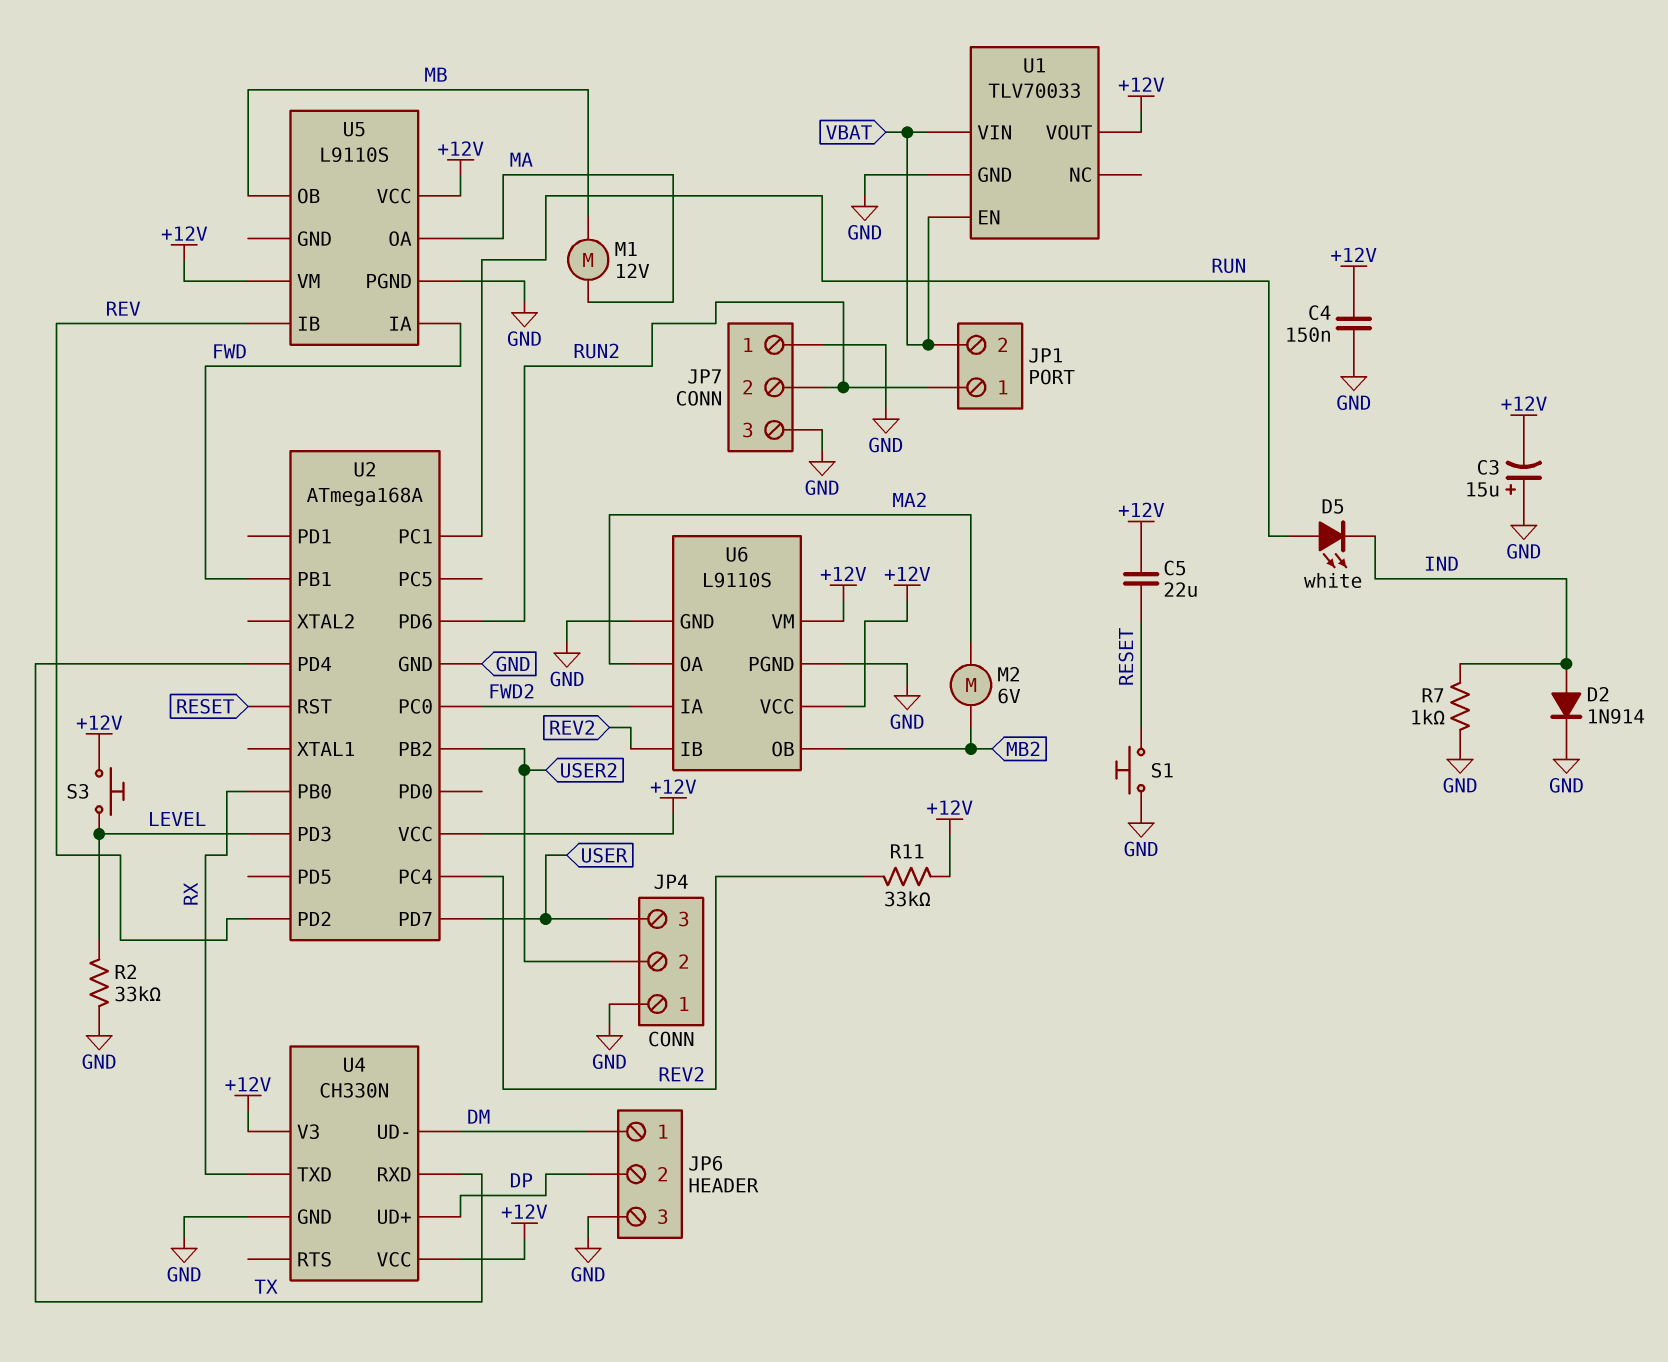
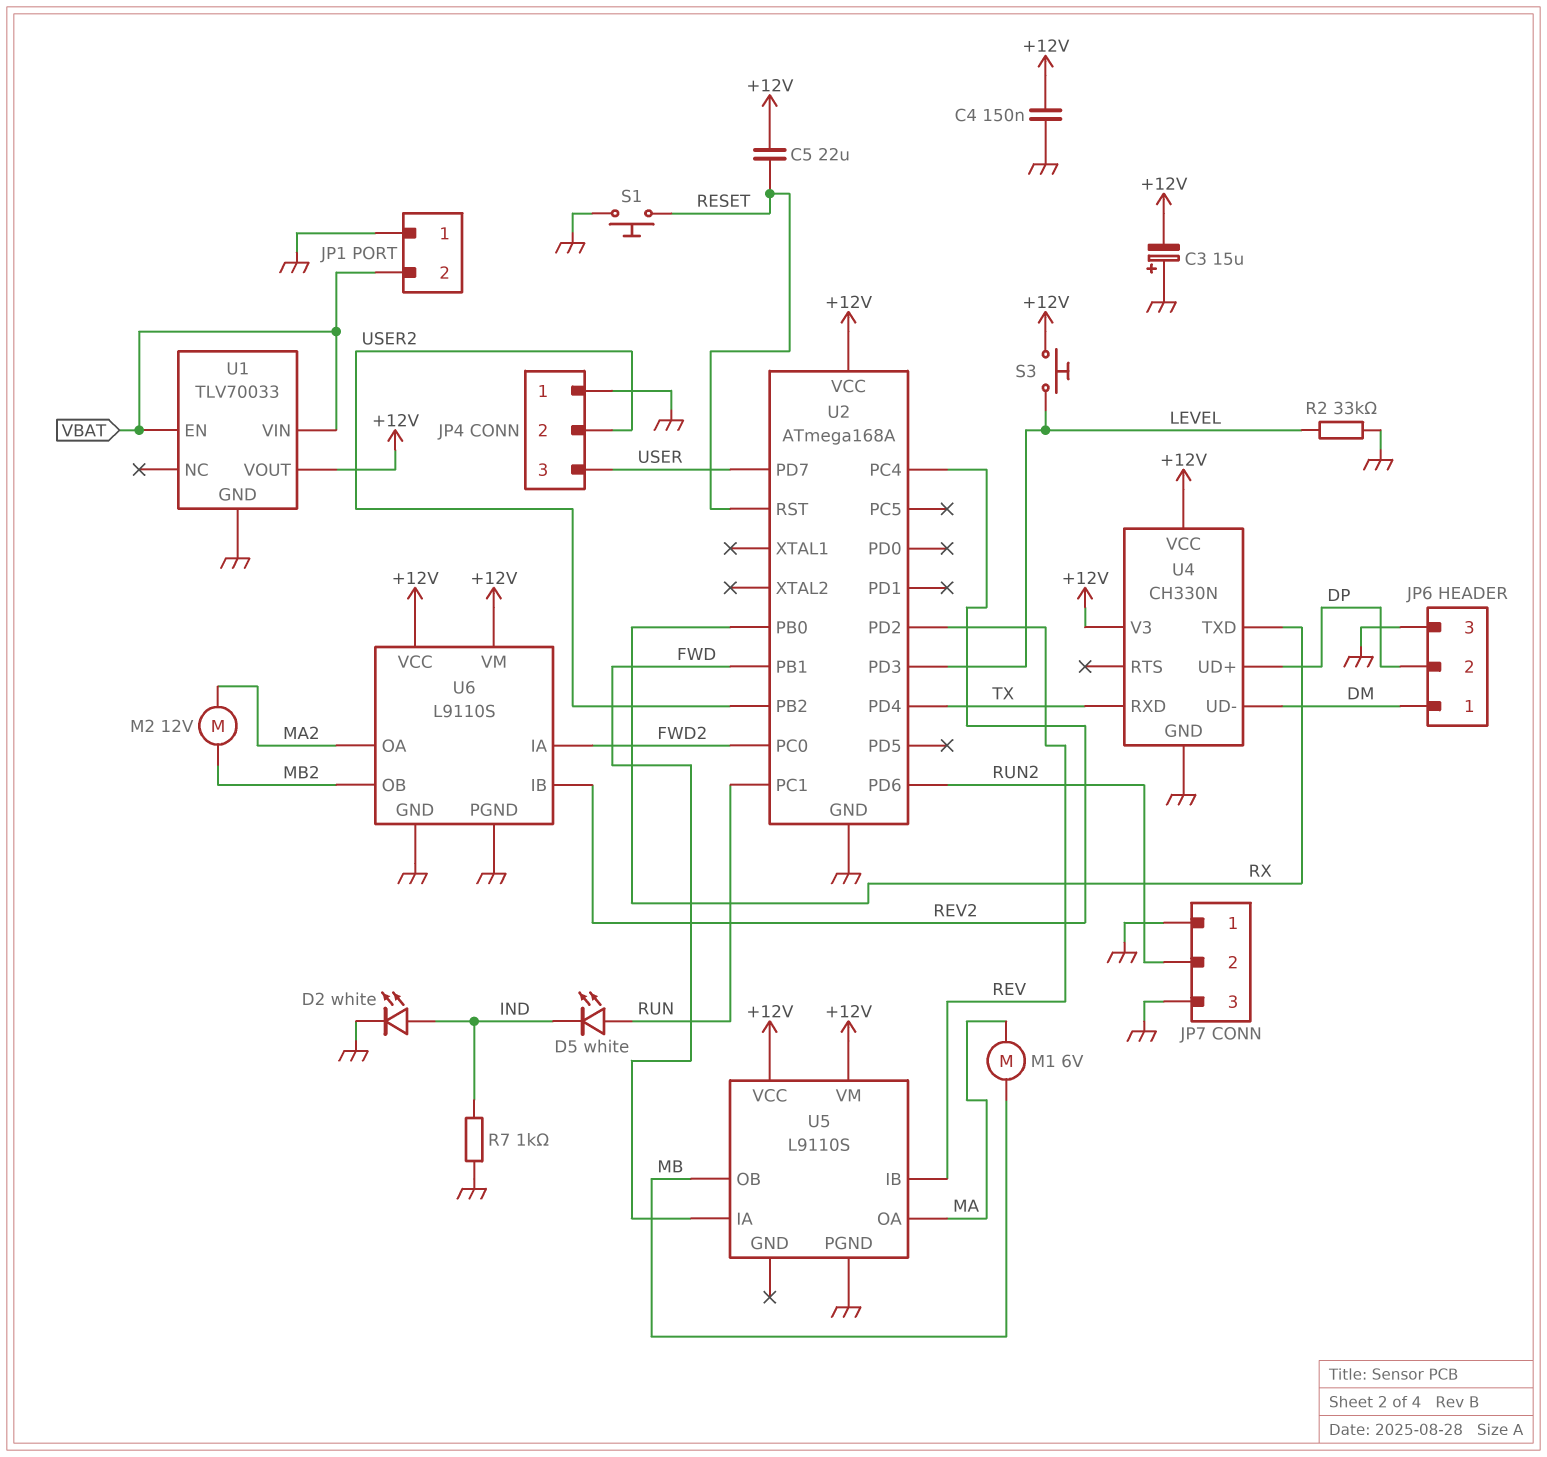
D2: diode 1N914 (A IND, K GND) -> LED white (A IND, K GND)
JP1 pin 1: RUN2 -> GND
M1: motor 12V (MA, MB) -> motor 6V (MA, MB)
M2: motor 6V (MA2, MB2) -> motor 12V (MA2, MB2)
R11: 33k (+12V, REV2) -> none

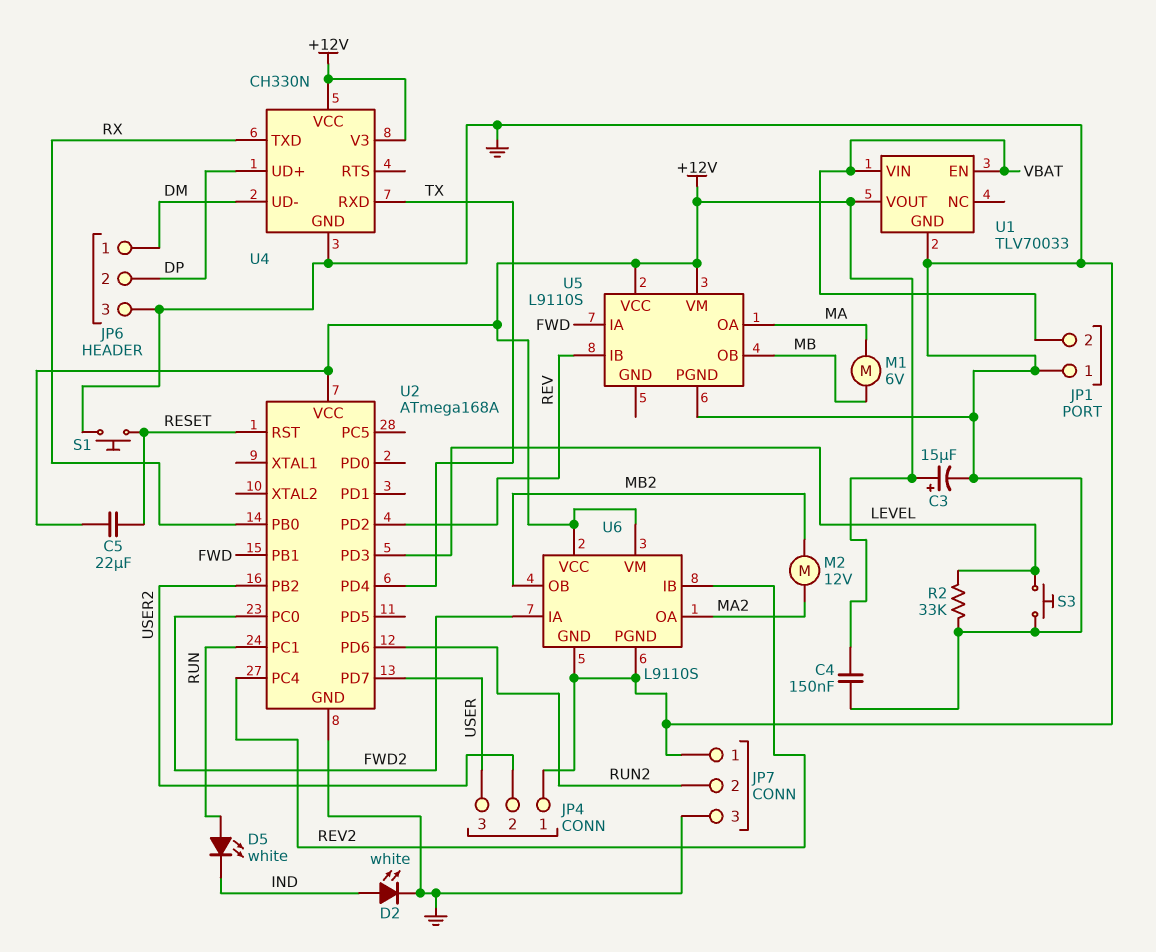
C3: 15uF (plus GND, minus +12V) -> 15uF (plus +12V, minus GND)
R7: 1k (GND, IND) -> none
S3: button (+12V, LEVEL) -> button (GND, LEVEL)

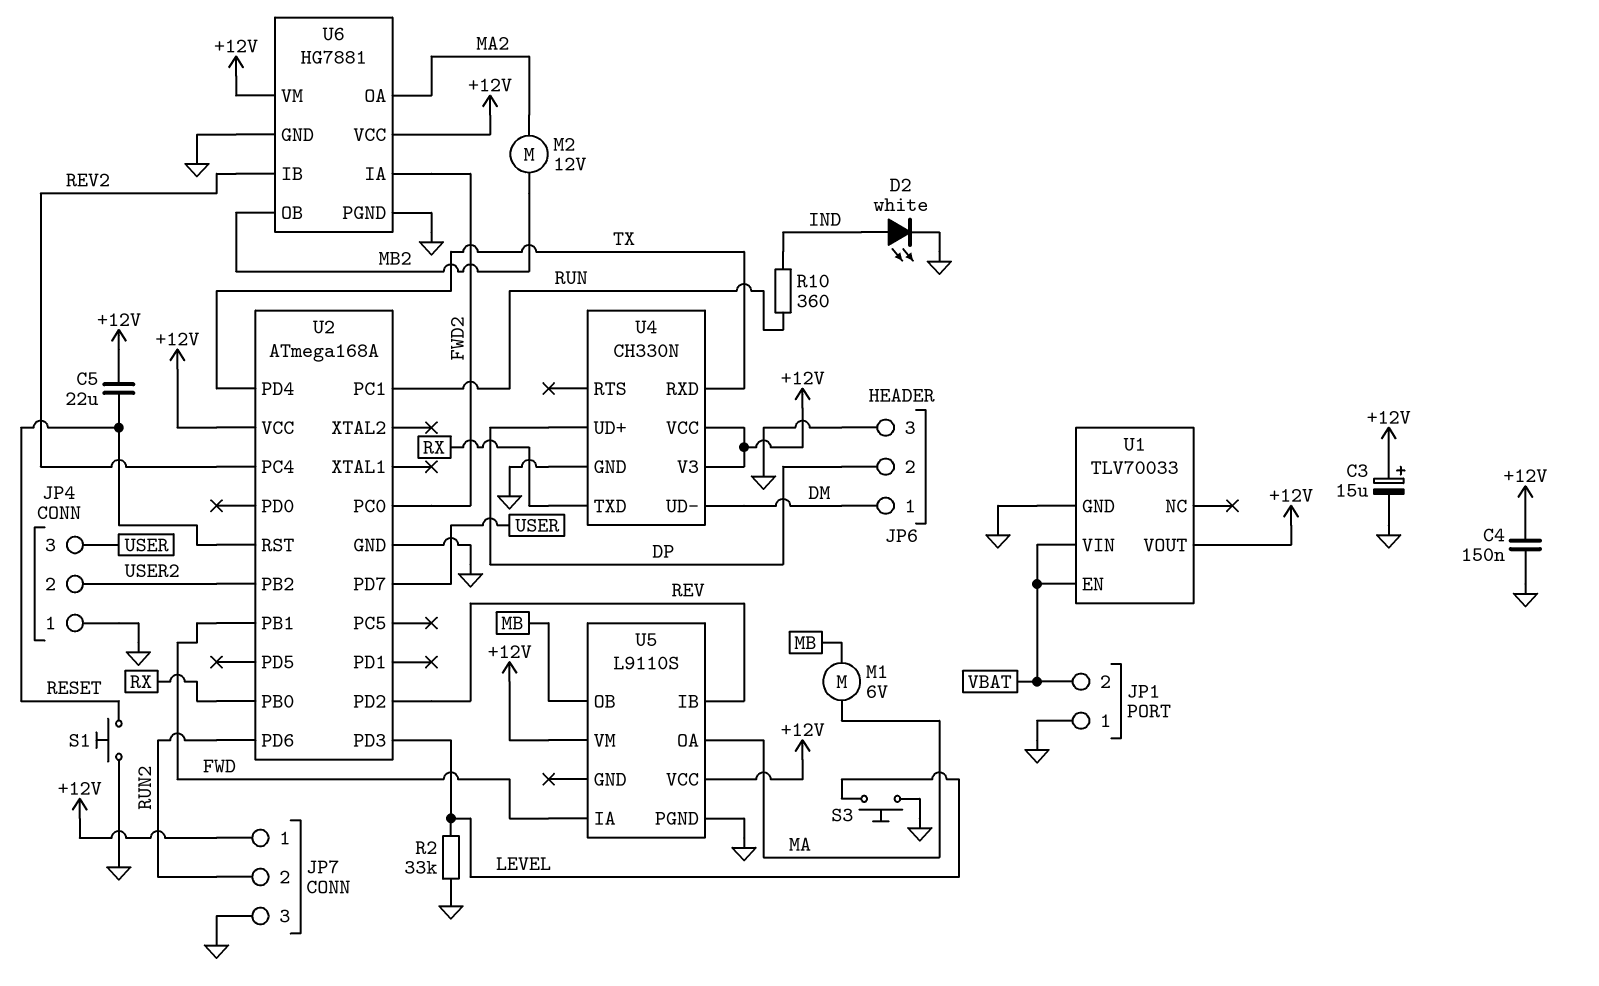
D5: LED white (A RUN, K IND) -> none
JP7 pin 1: GND -> +12V
R10: none -> 360 (IND, RUN)
U6: L9110S -> HG7881

